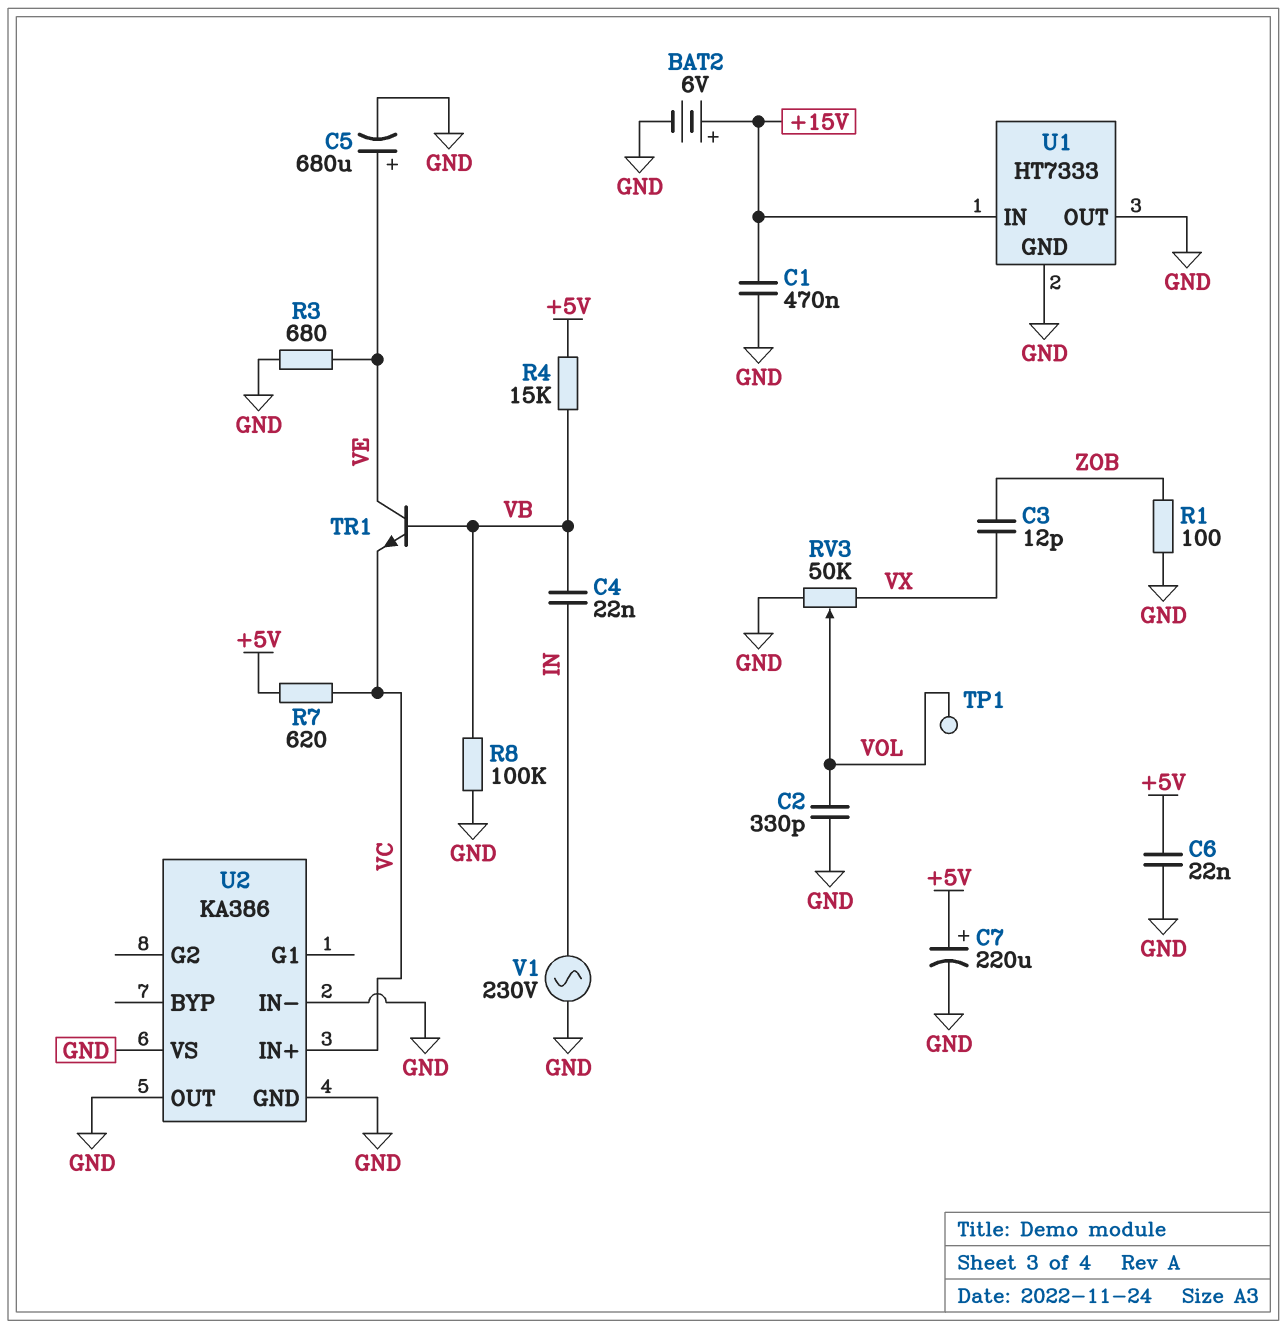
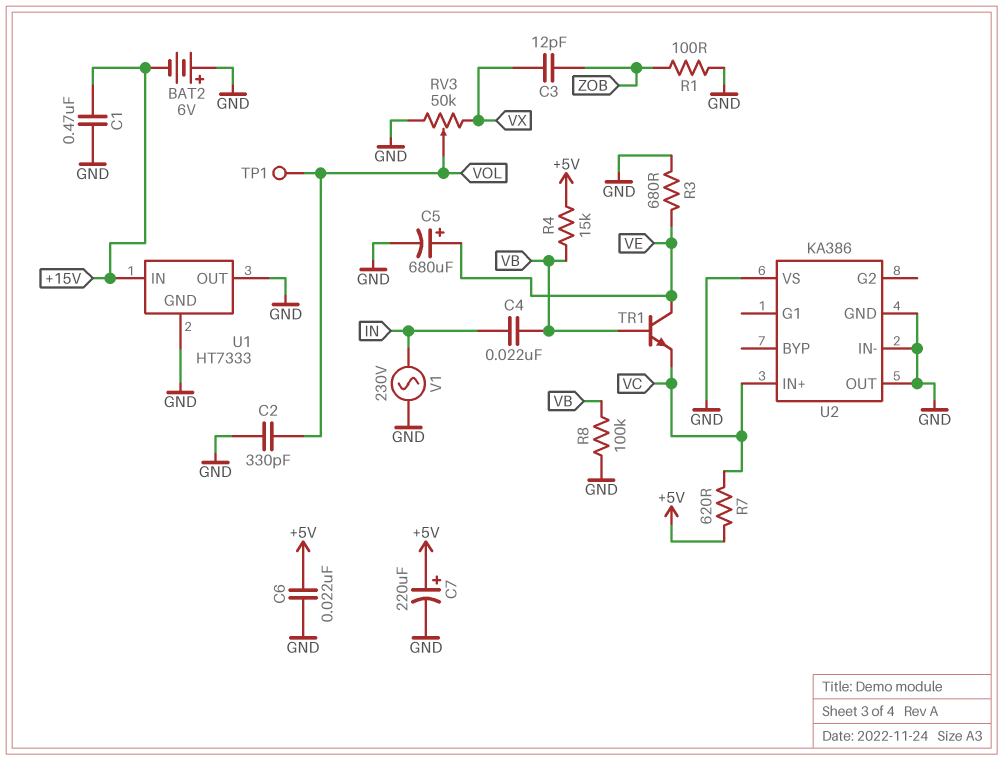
BAT2: 6V (plus +15V, minus GND) -> 6V (plus GND, minus +15V)

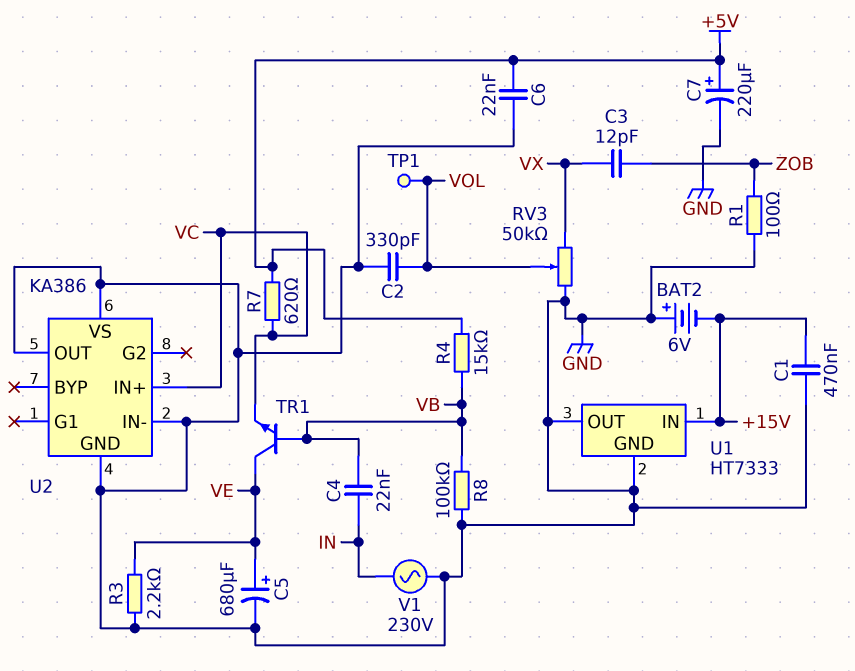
R3: 680 (GND, VE) -> 2.2k (GND, VE)

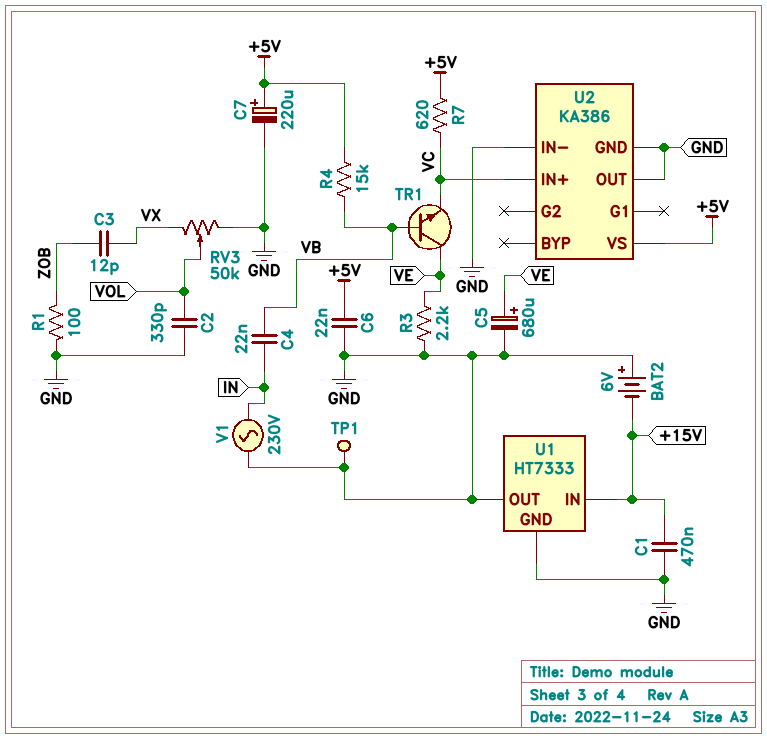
R8: 100k (GND, VB) -> none
TP1: test point (VOL) -> test point (GND)
U2 pin VS: GND -> +5V

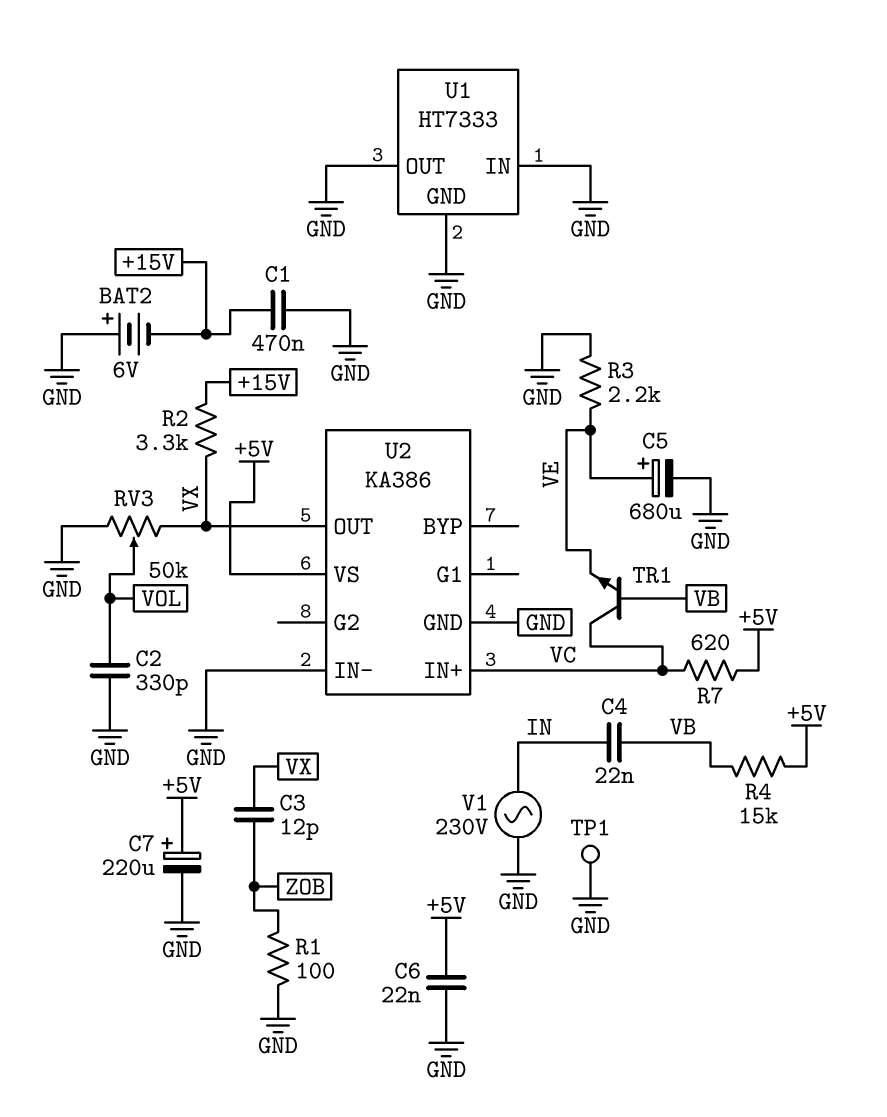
R2: none -> 3.3k (+15V, VX)
TR1: NPN (B VB, C VE, E VC) -> NPN (B VB, C VC, E VE)
U1 pin IN: +15V -> GND
U2 pin OUT: GND -> VX

